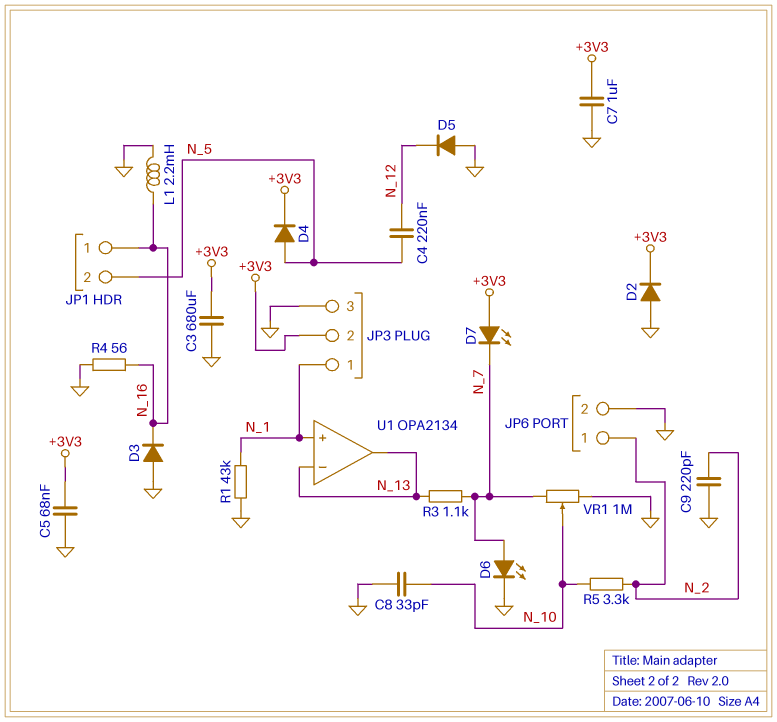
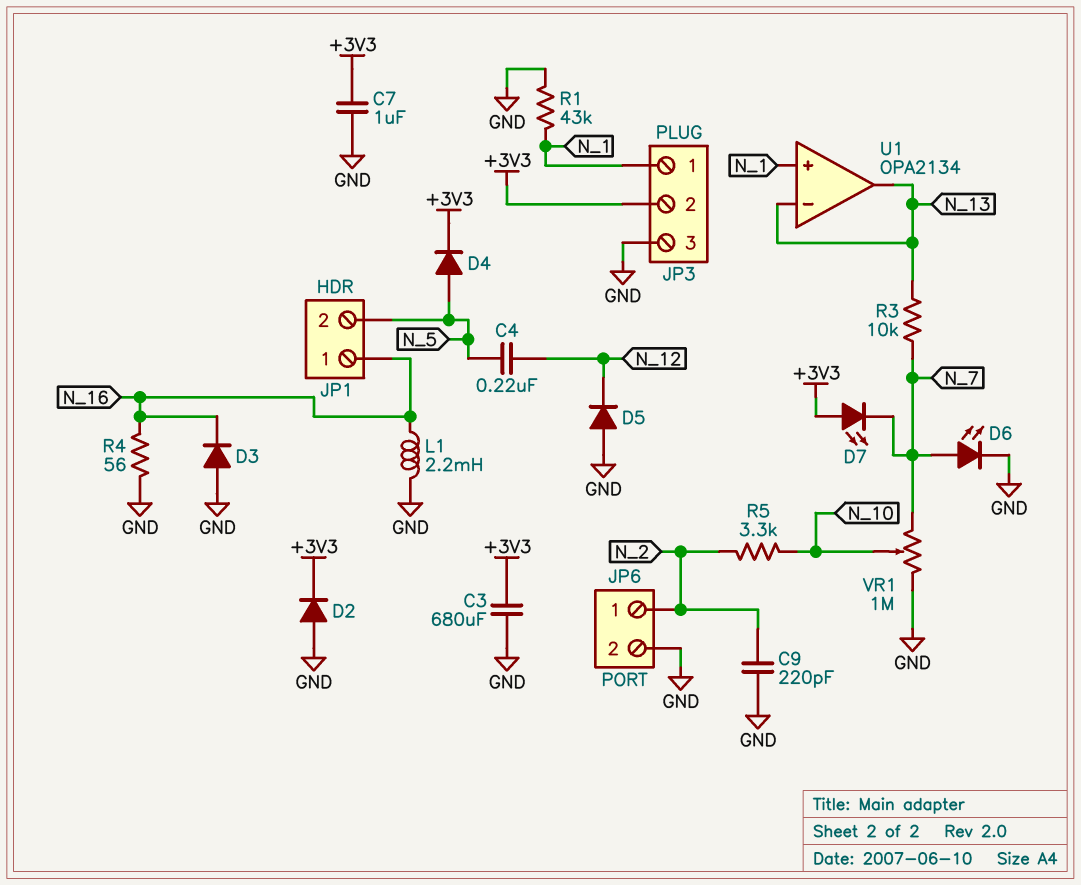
C5: 68nF (+3V3, GND) -> none
C8: 33pF (GND, N_10) -> none
R3: 1.1k (N_7, N_13) -> 10k (N_7, N_13)

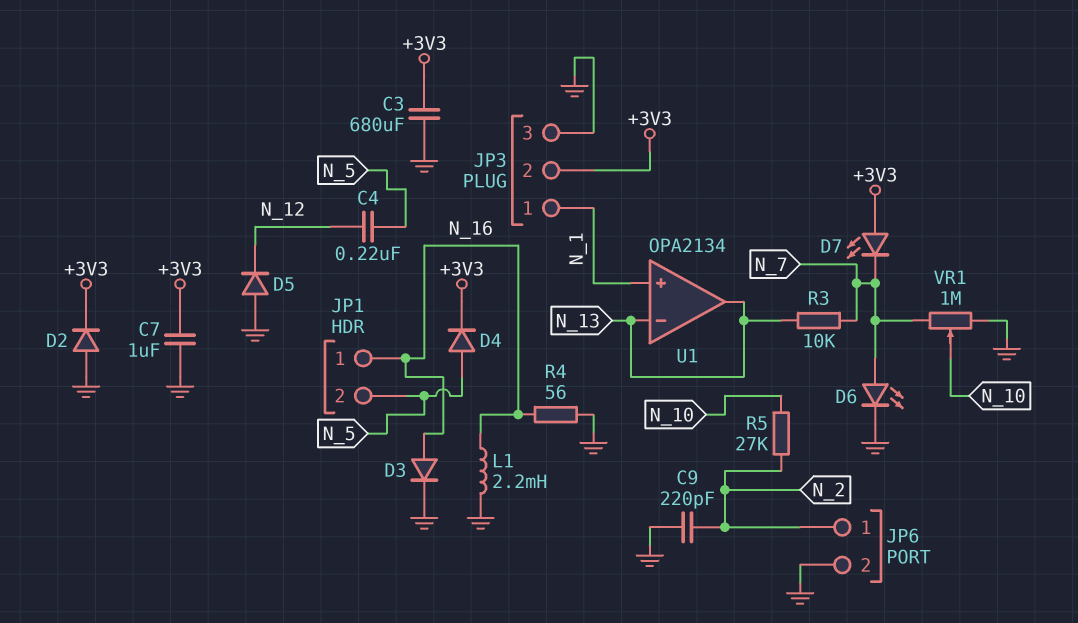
D3: diode (A GND, K N_16) -> diode (A N_16, K GND)
R1: 43k (GND, N_1) -> none
R5: 3.3k (N_2, N_10) -> 27k (N_2, N_10)

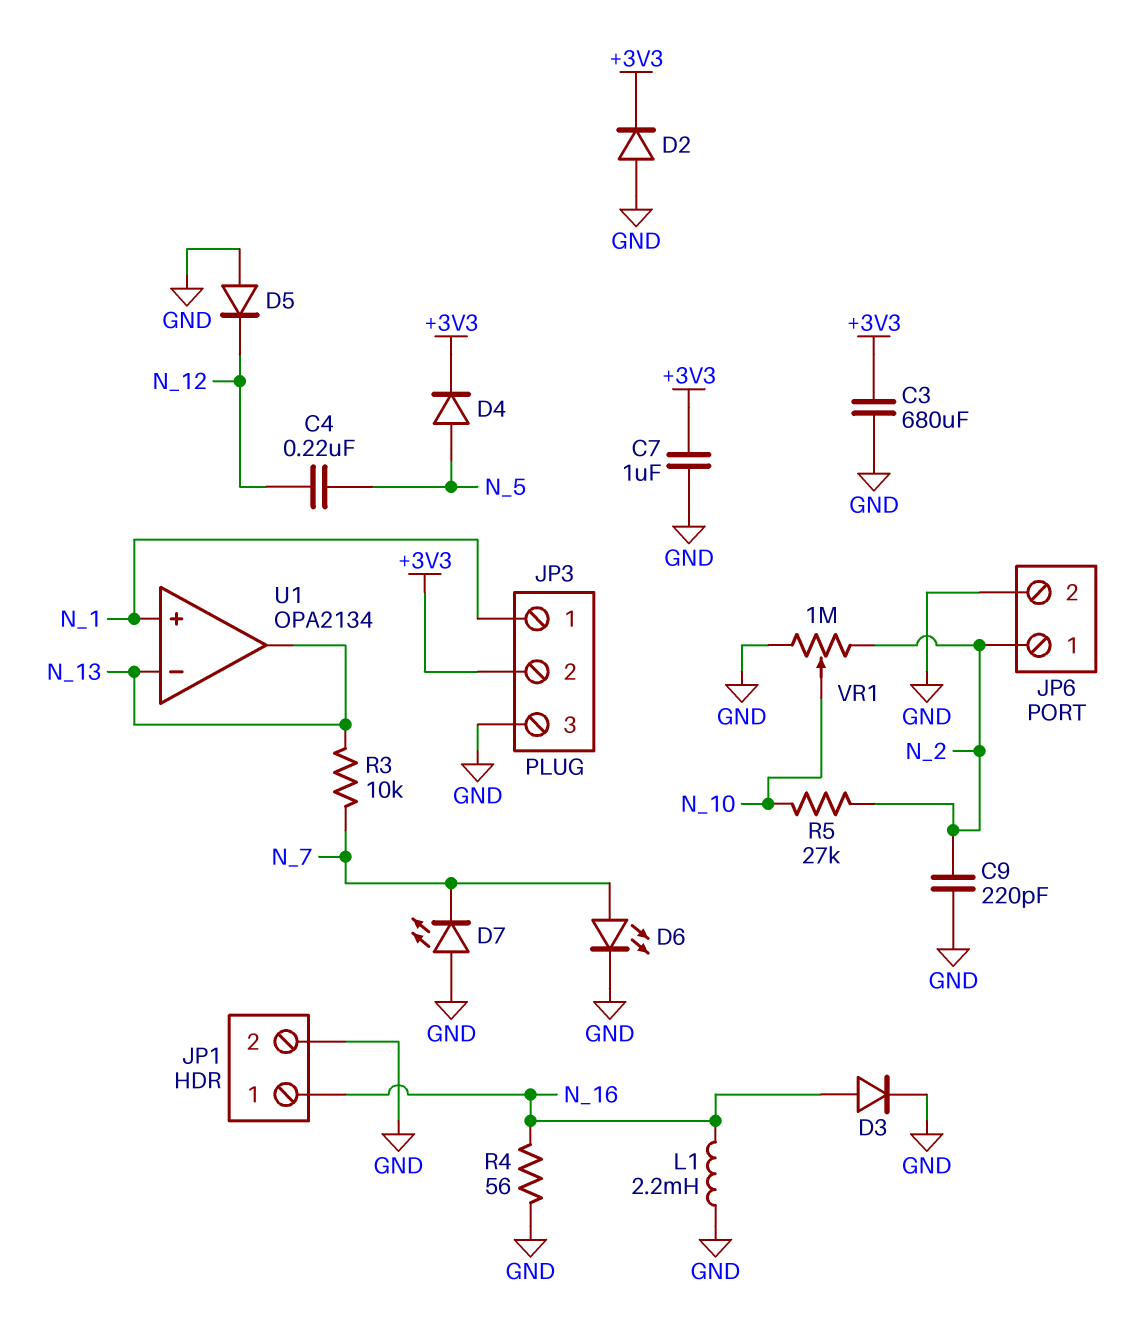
D7: LED (A +3V3, K N_7) -> LED (A GND, K N_7)
JP1 pin 2: N_5 -> GND
VR1: 1M (GND, N_7, wiper N_10) -> 1M (GND, N_2, wiper N_10)

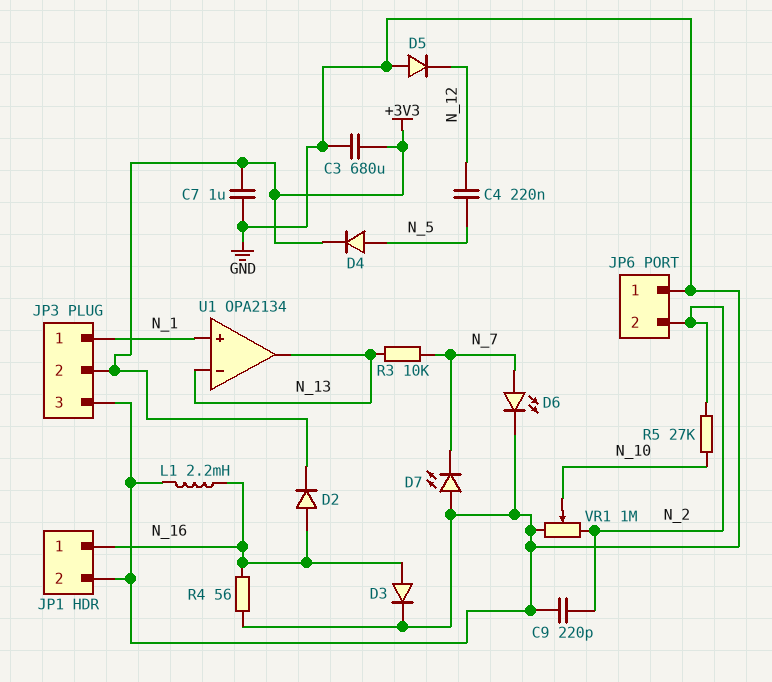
D2: diode (A GND, K +3V3) -> diode (A N_16, K +3V3)
JP6 pin 1: N_2 -> GND
JP6 pin 2: GND -> N_2

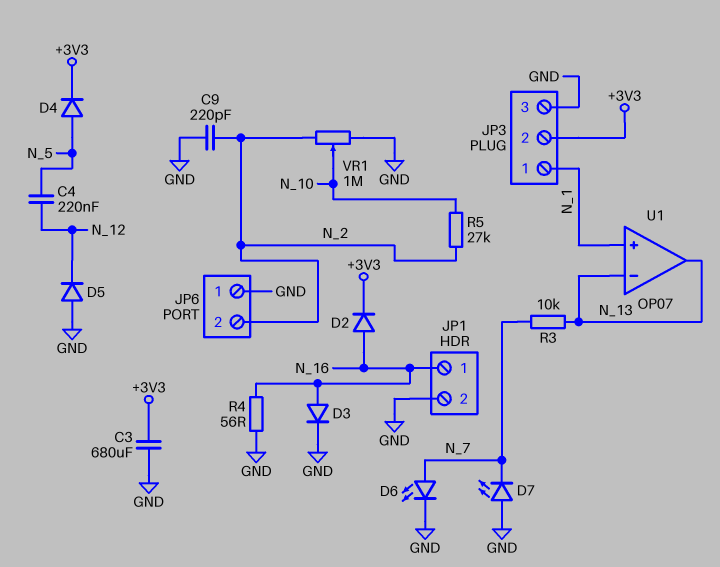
C7: 1uF (+3V3, GND) -> none
L1: 2.2mH (GND, N_16) -> none
U1: OPA2134 -> OP07

